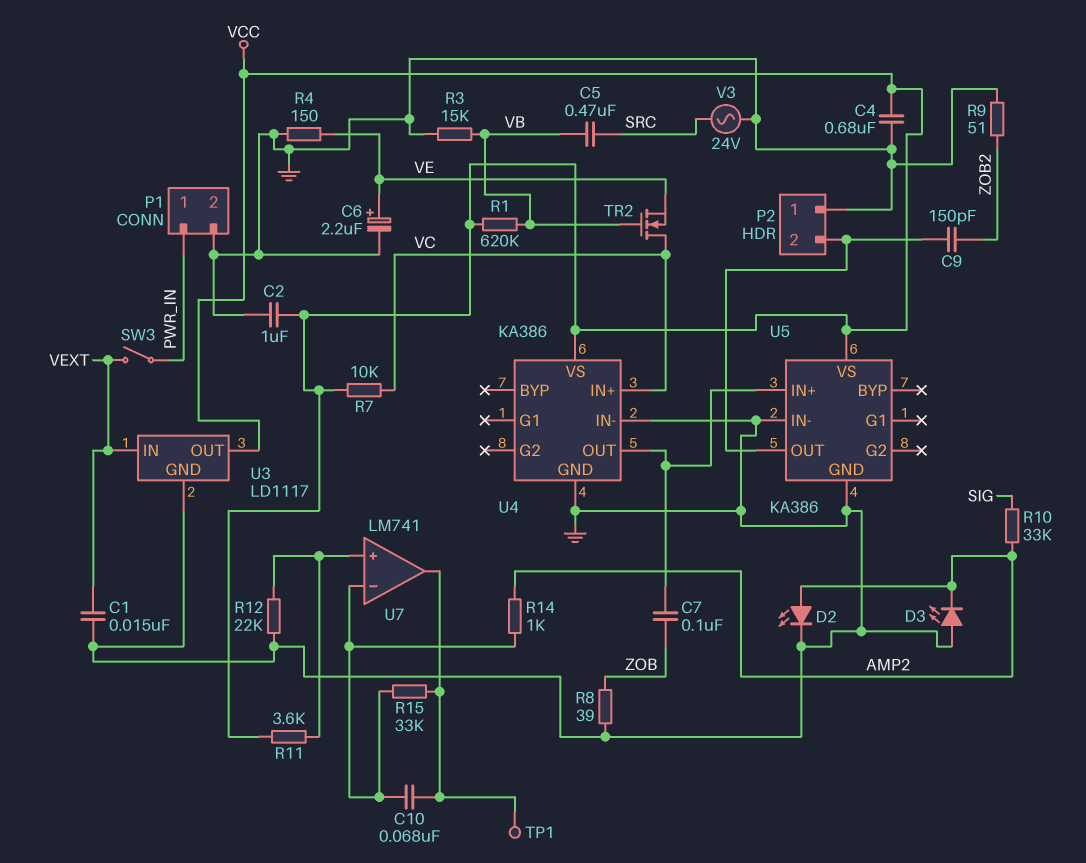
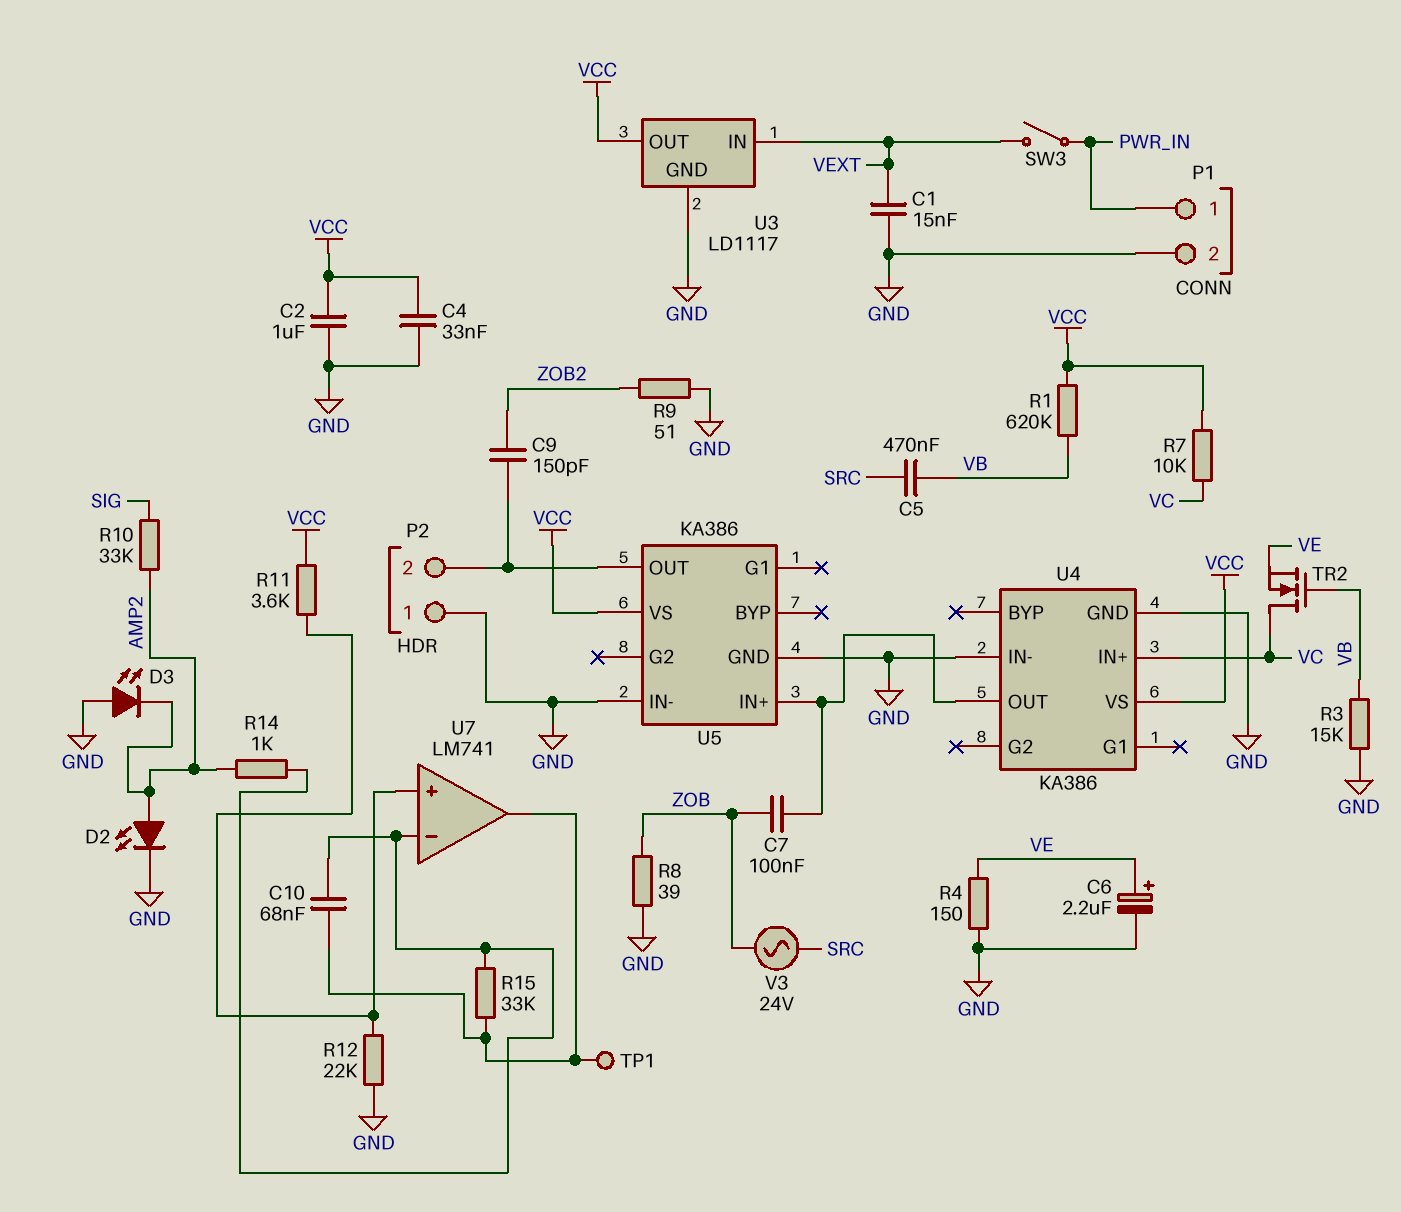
C4: 680nF (GND, VCC) -> 33nF (GND, VCC)
V3: AC 24V (GND, SRC) -> AC 24V (SRC, ZOB)

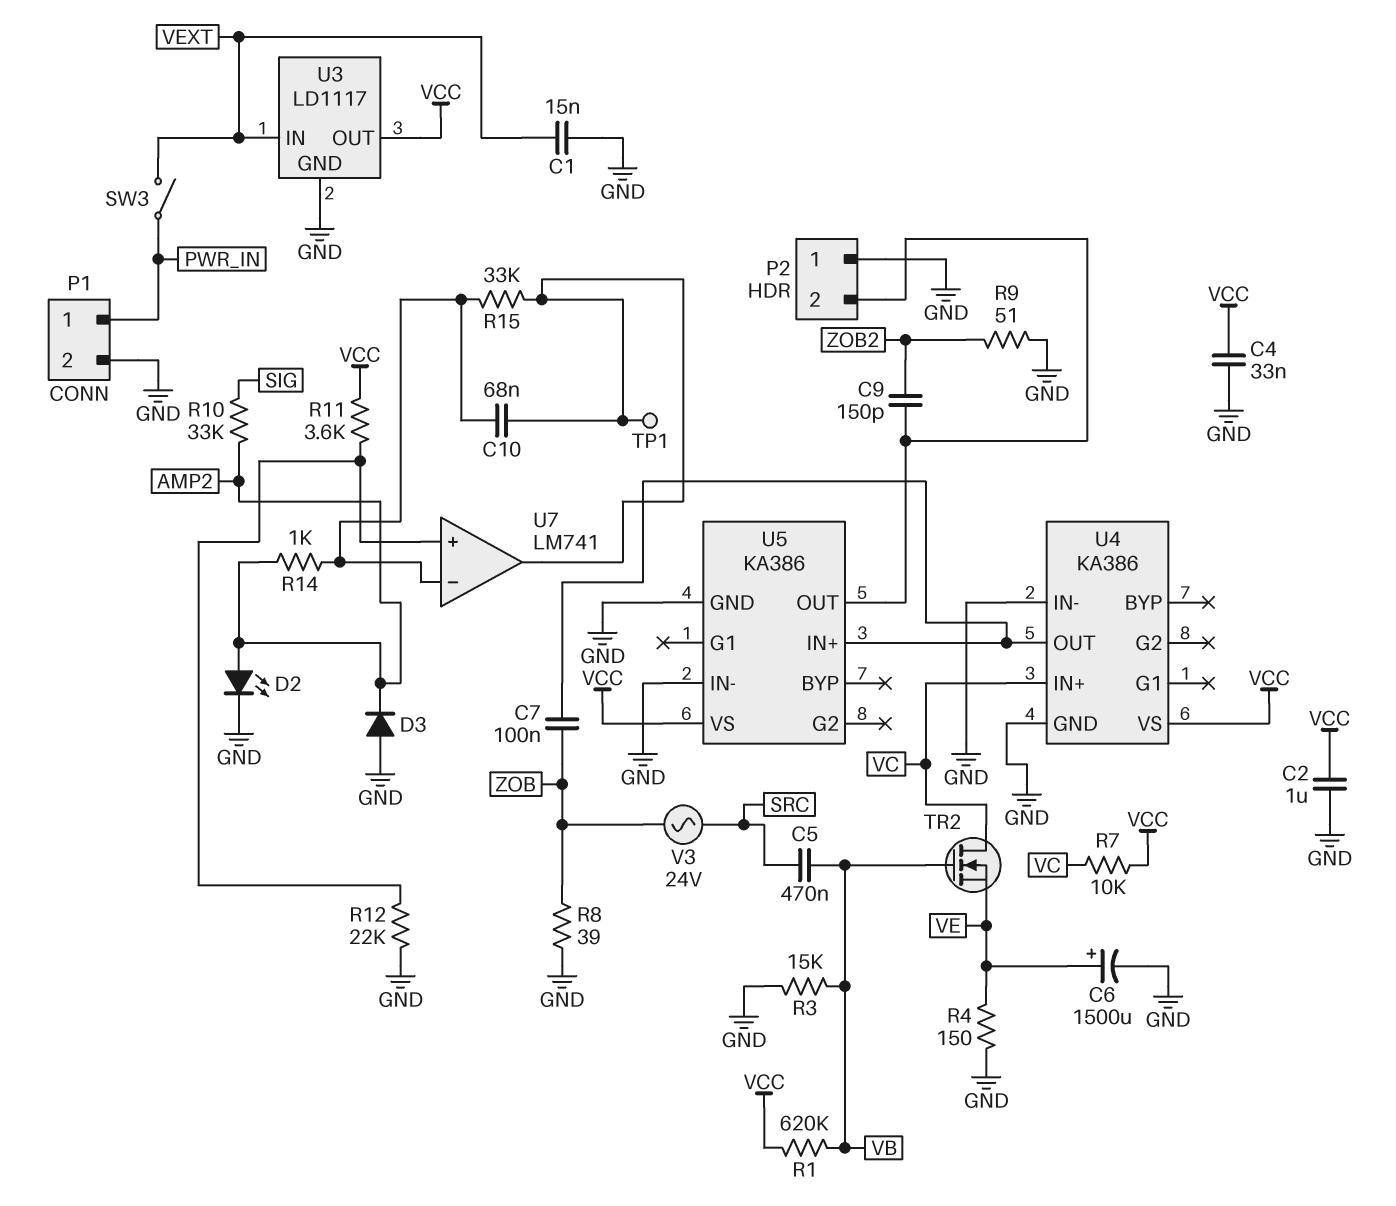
C6: 2.2uF (plus VE, minus GND) -> 1500uF (plus VE, minus GND)
D3: LED (A GND, K AMP2) -> diode (A GND, K AMP2)

